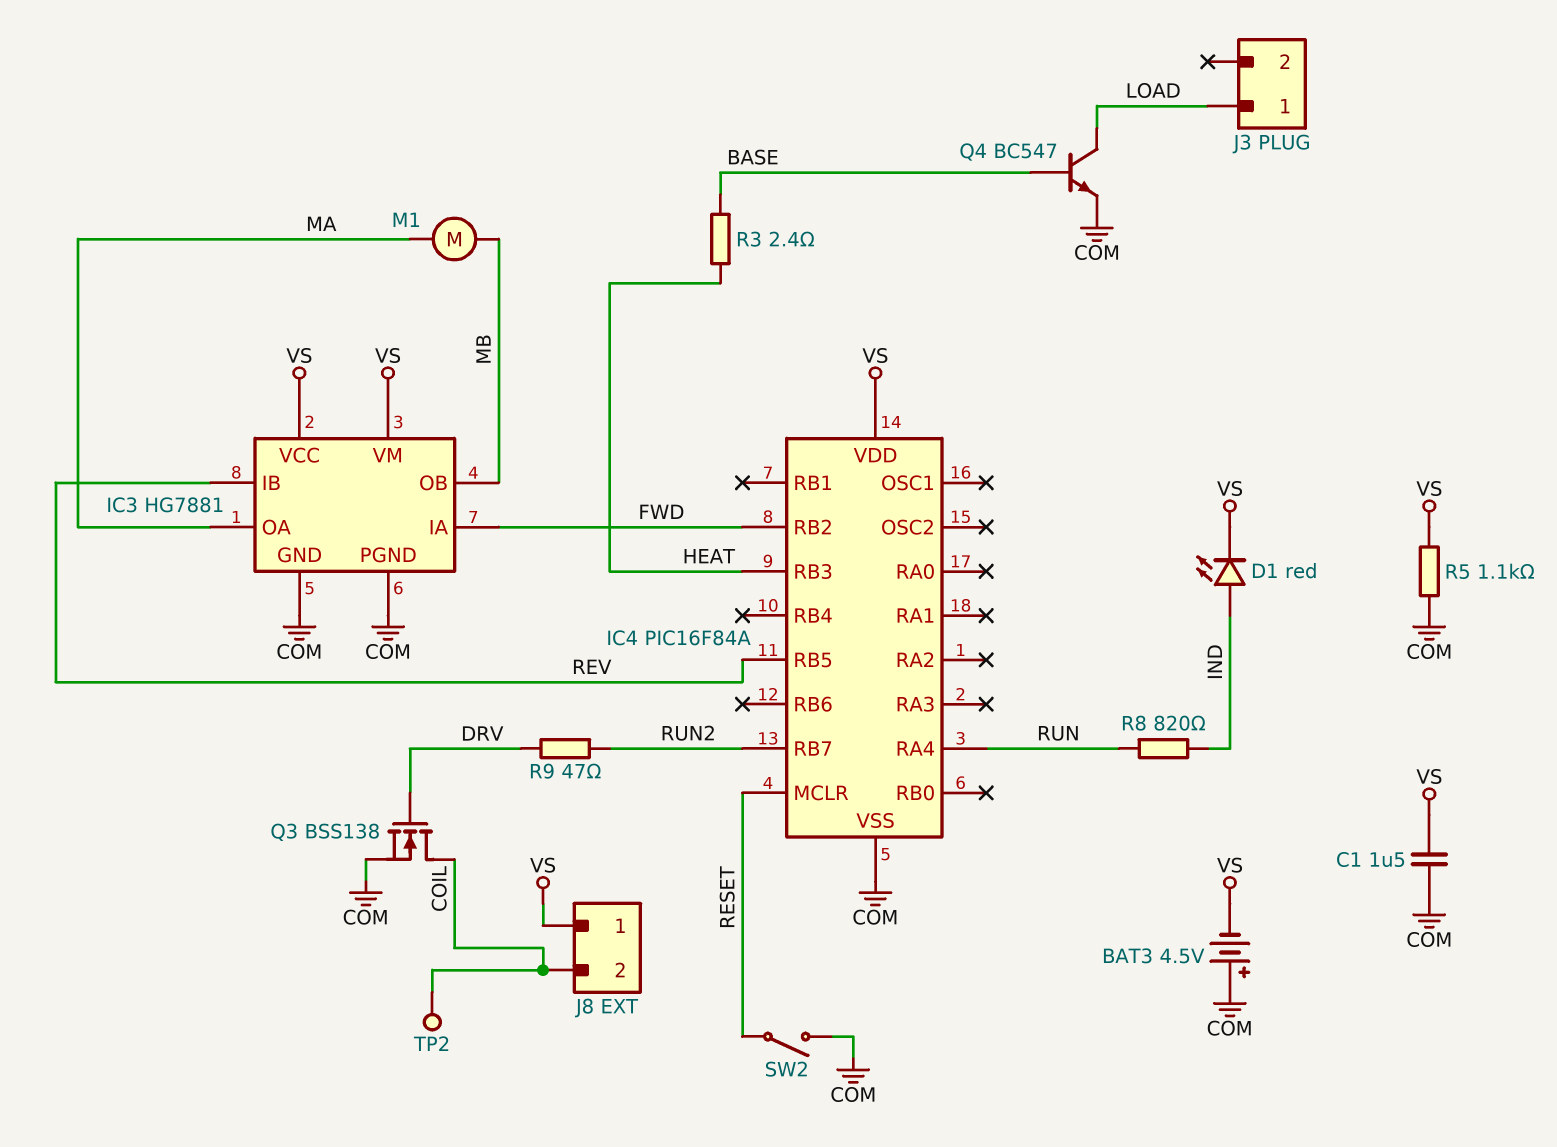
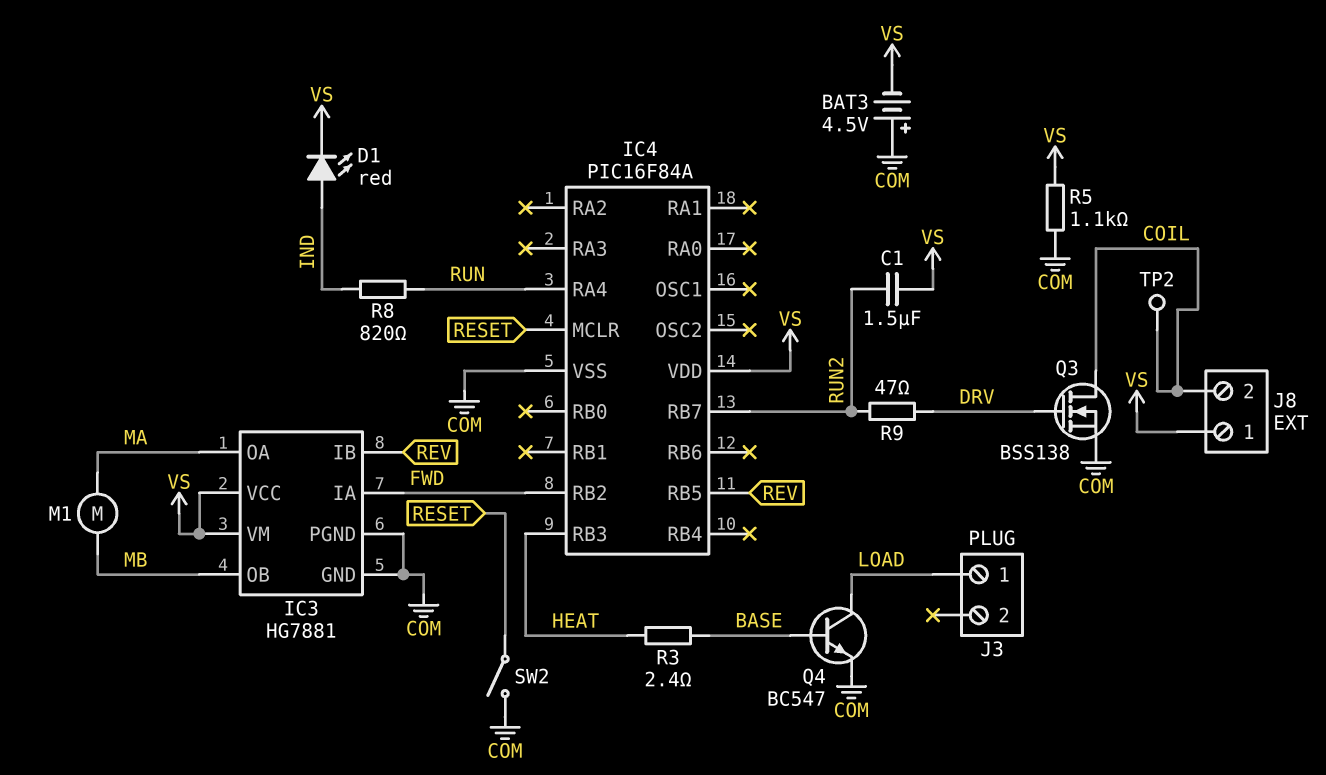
C1: 1.5uF (COM, VS) -> 1.5uF (RUN2, VS)

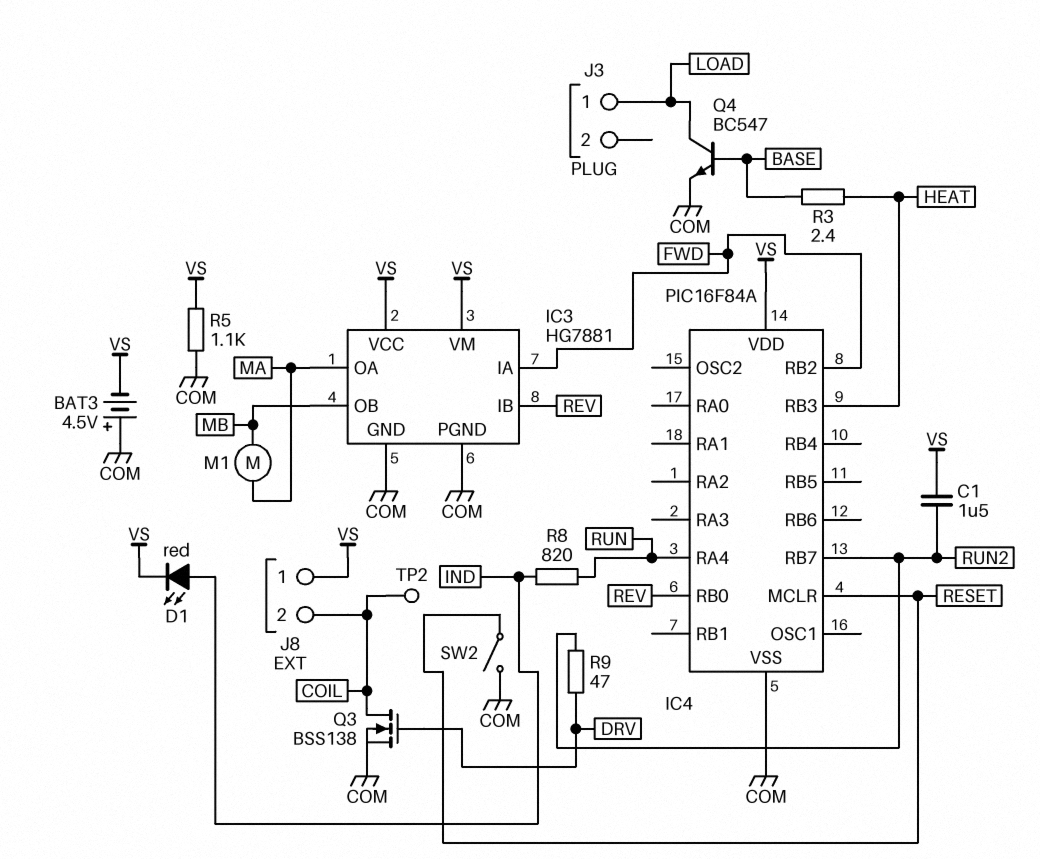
IC4 pin RB0: none -> REV
IC4 pin RB5: REV -> none

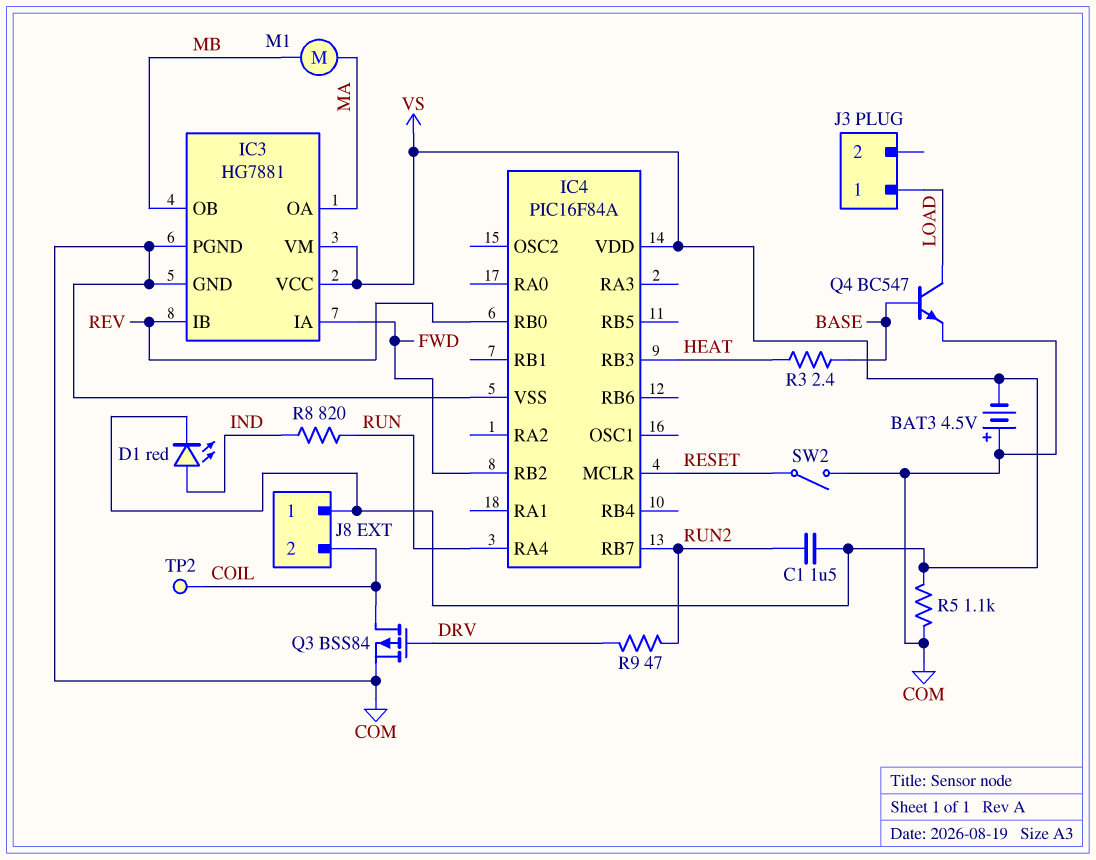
Q3: NMOS BSS138 (G DRV, D COIL, S COM) -> PMOS BSS84 (G DRV, D COIL, S COM)

